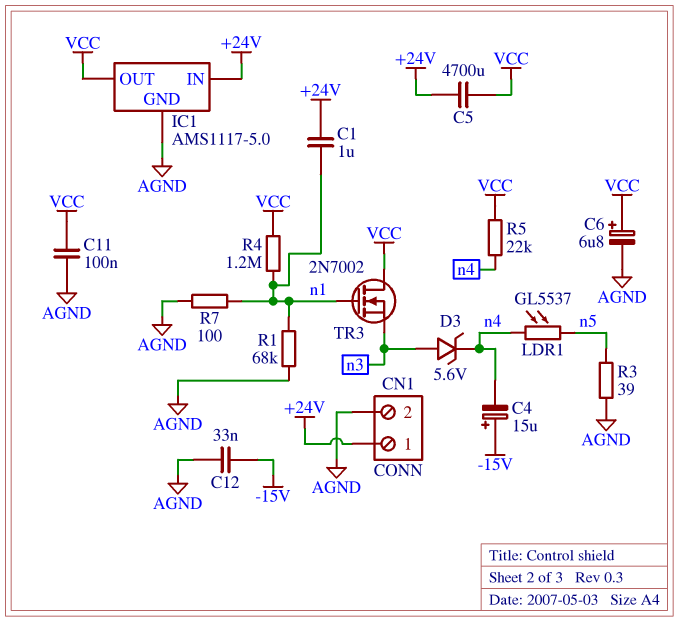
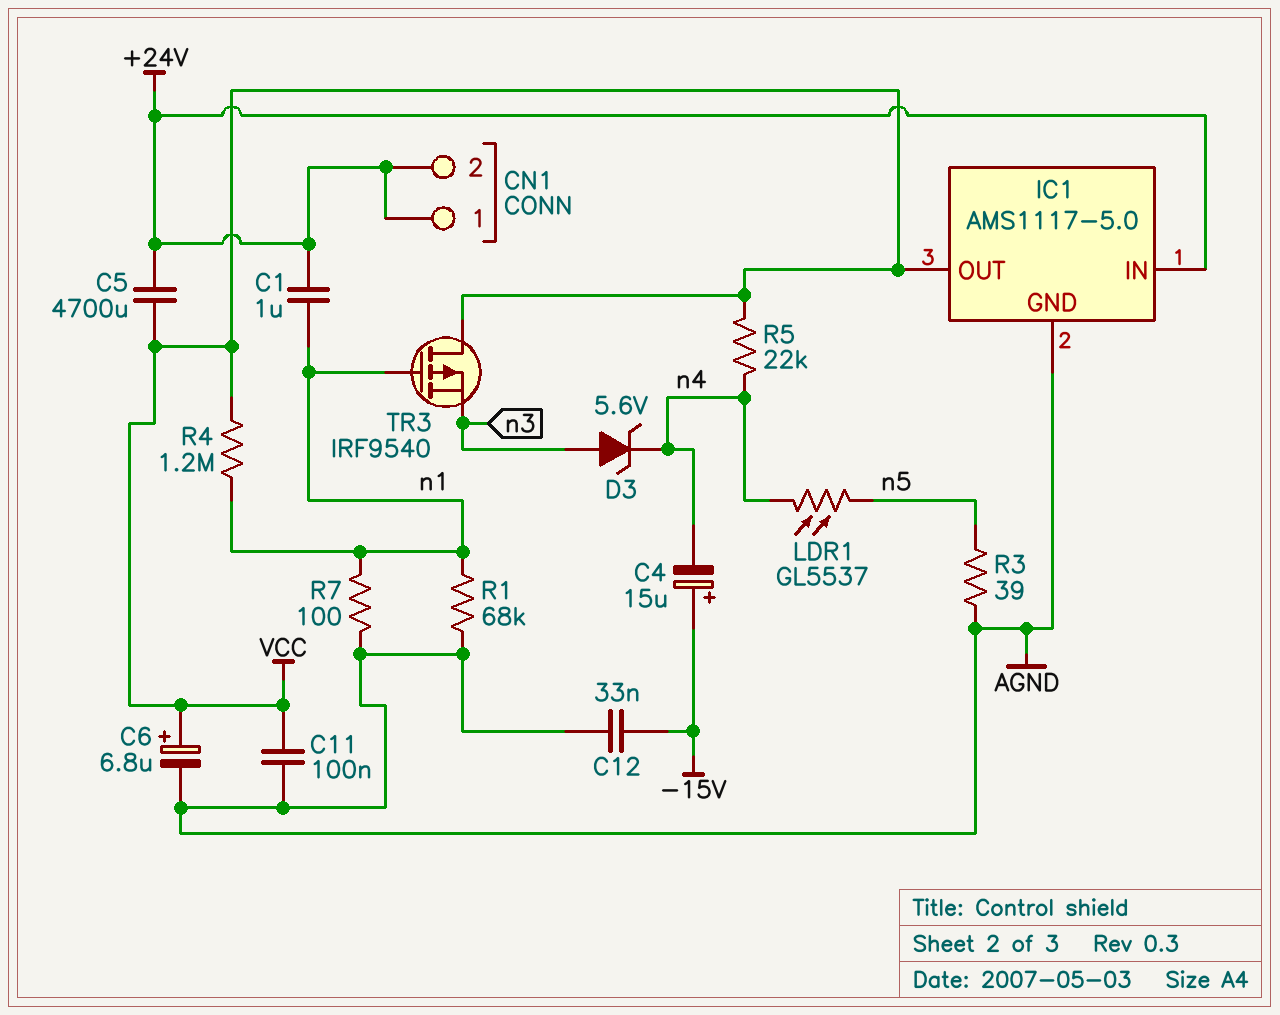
CN1 pin 2: AGND -> +24V
TR3: NMOS 2N7002 (G n1, D VCC, S n3) -> PMOS IRF9540 (G n1, D VCC, S n3)

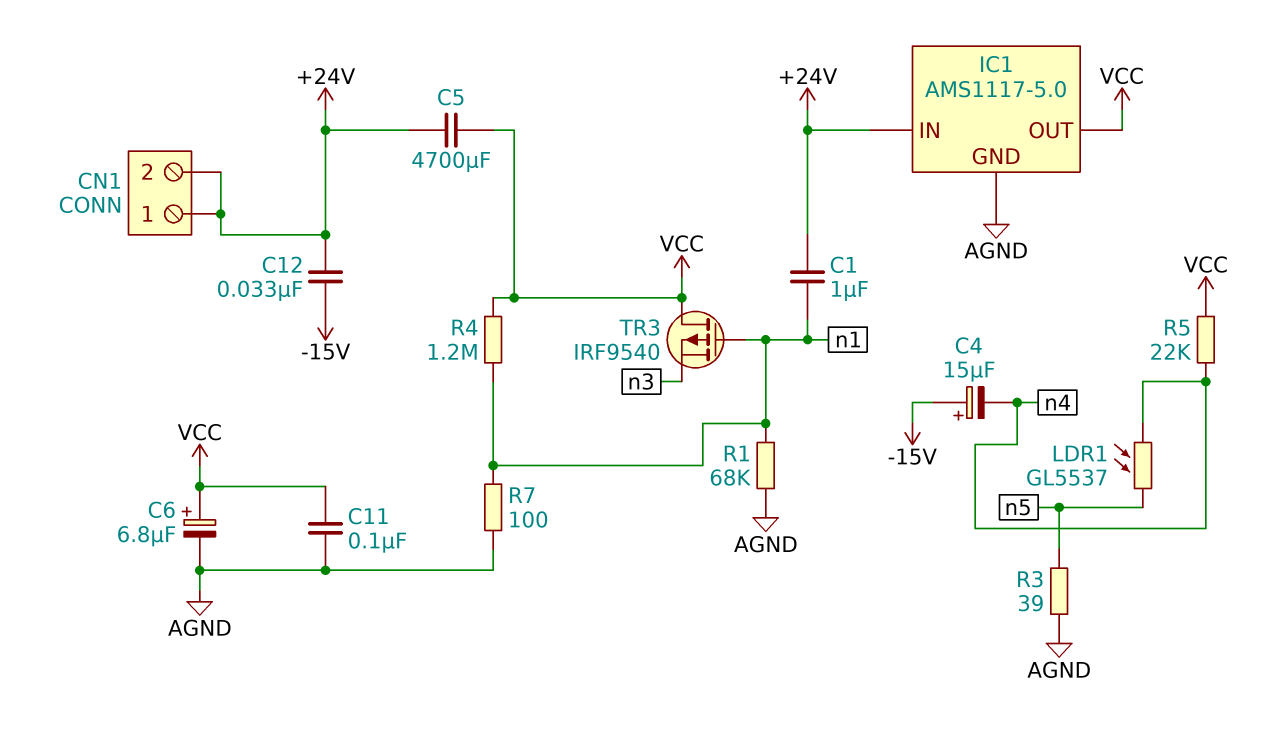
C12: 33nF (-15V, AGND) -> 33nF (+24V, -15V)
D3: zener 5.6V (A n3, K n4) -> none

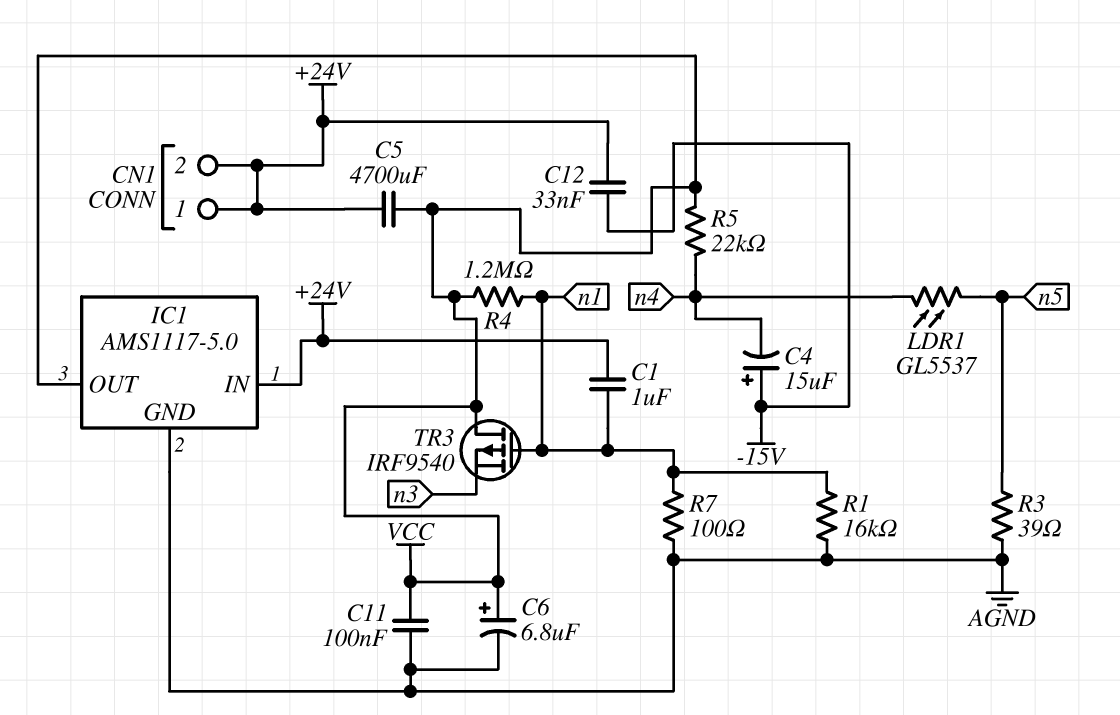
R1: 68k (AGND, n1) -> 16k (AGND, n1)

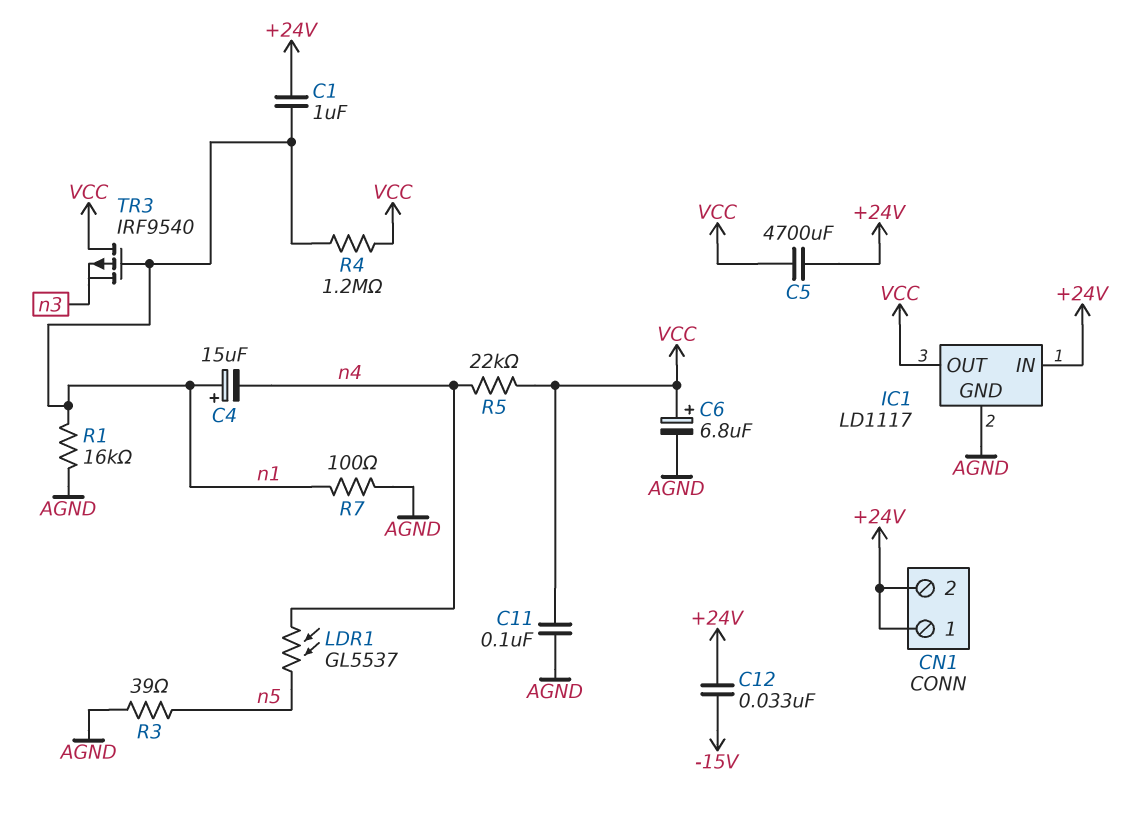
C4: 15uF (plus -15V, minus n4) -> 15uF (plus n1, minus n4)
IC1: AMS1117-5.0 -> LD1117

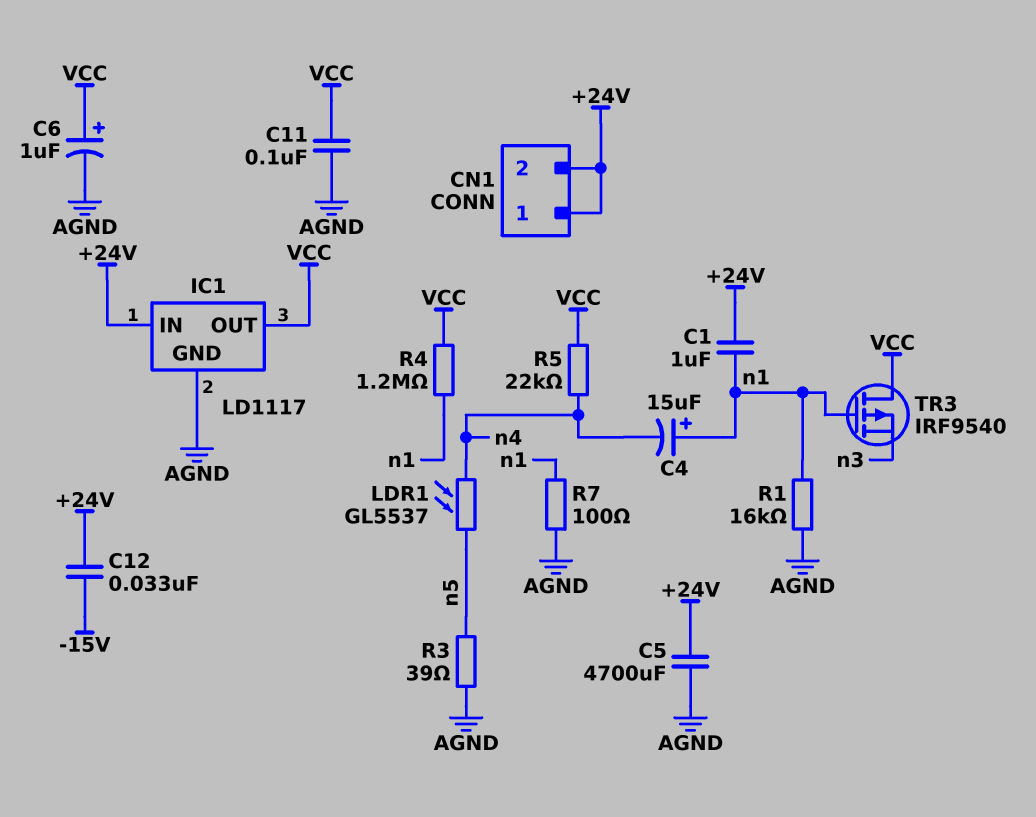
C5: 4700uF (+24V, VCC) -> 4700uF (+24V, AGND)
C6: 6.8uF (plus VCC, minus AGND) -> 1uF (plus VCC, minus AGND)

